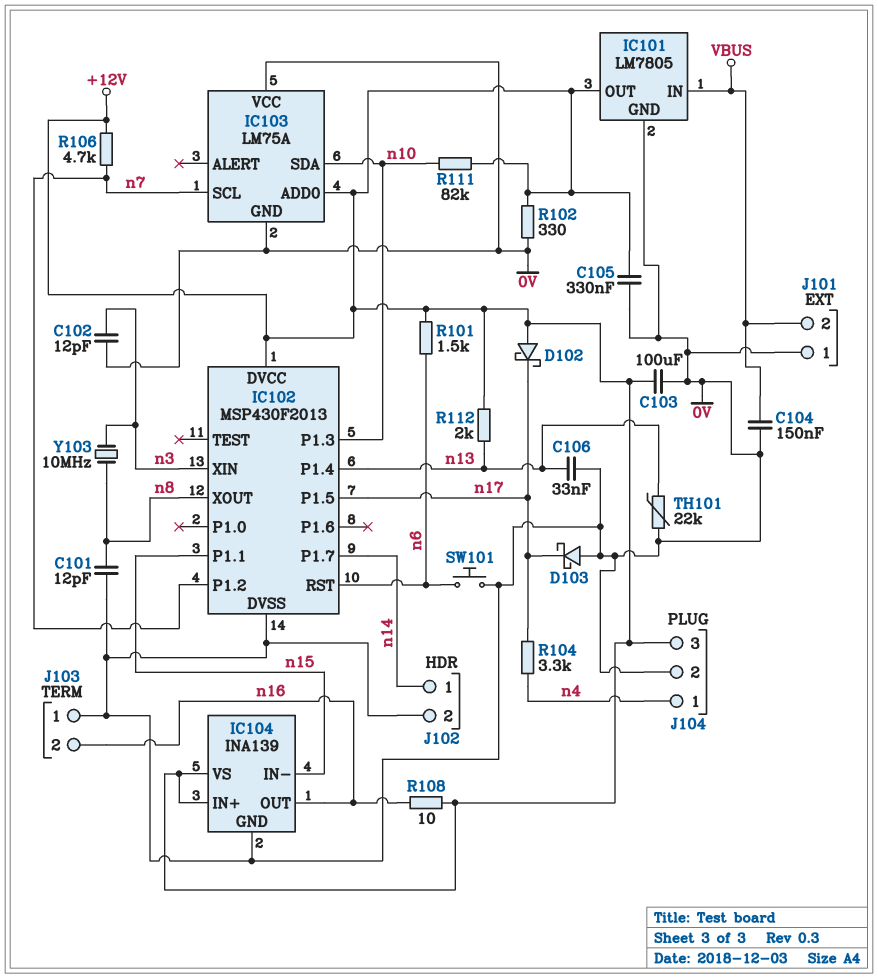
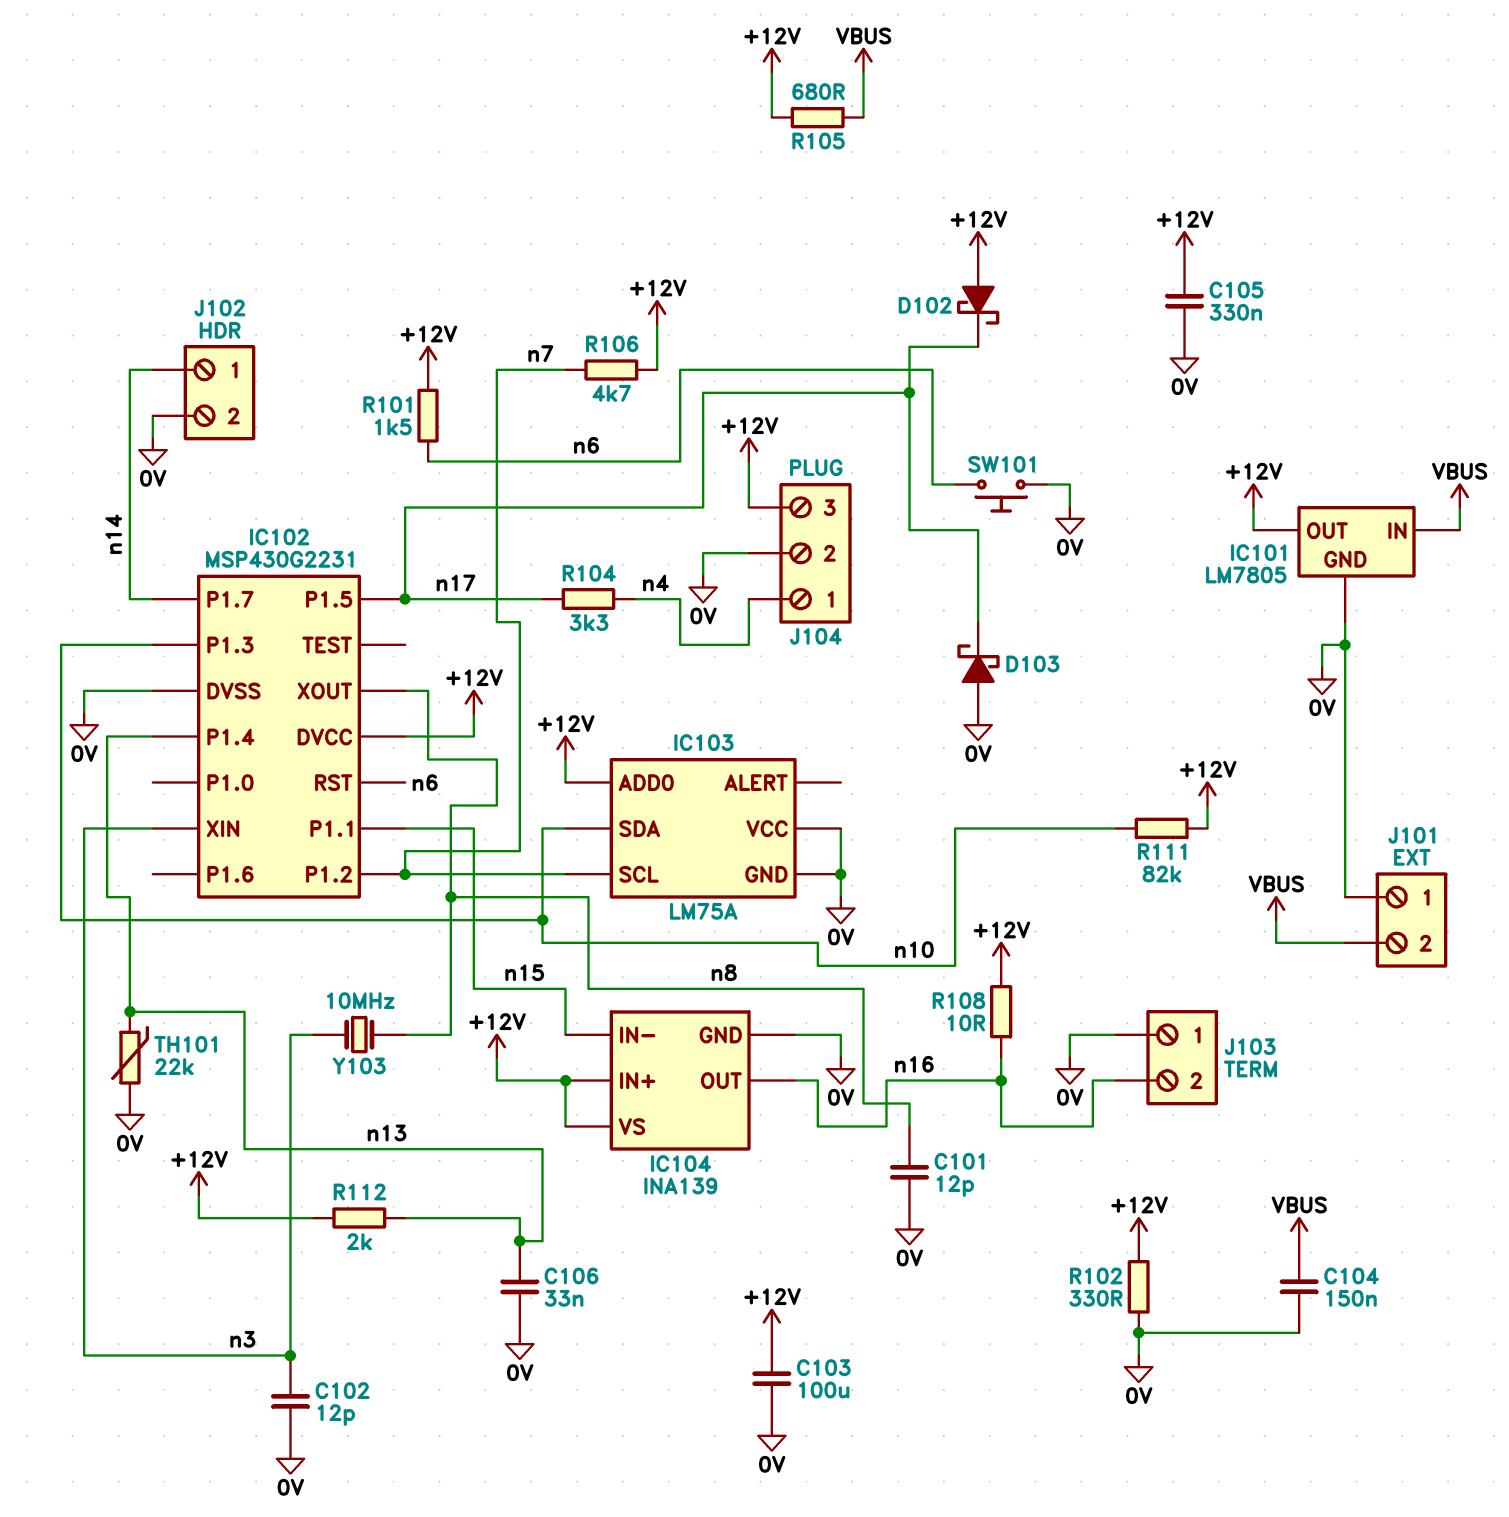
IC102: MSP430F2013 -> MSP430G2231
R105: none -> 680 (+12V, VBUS)

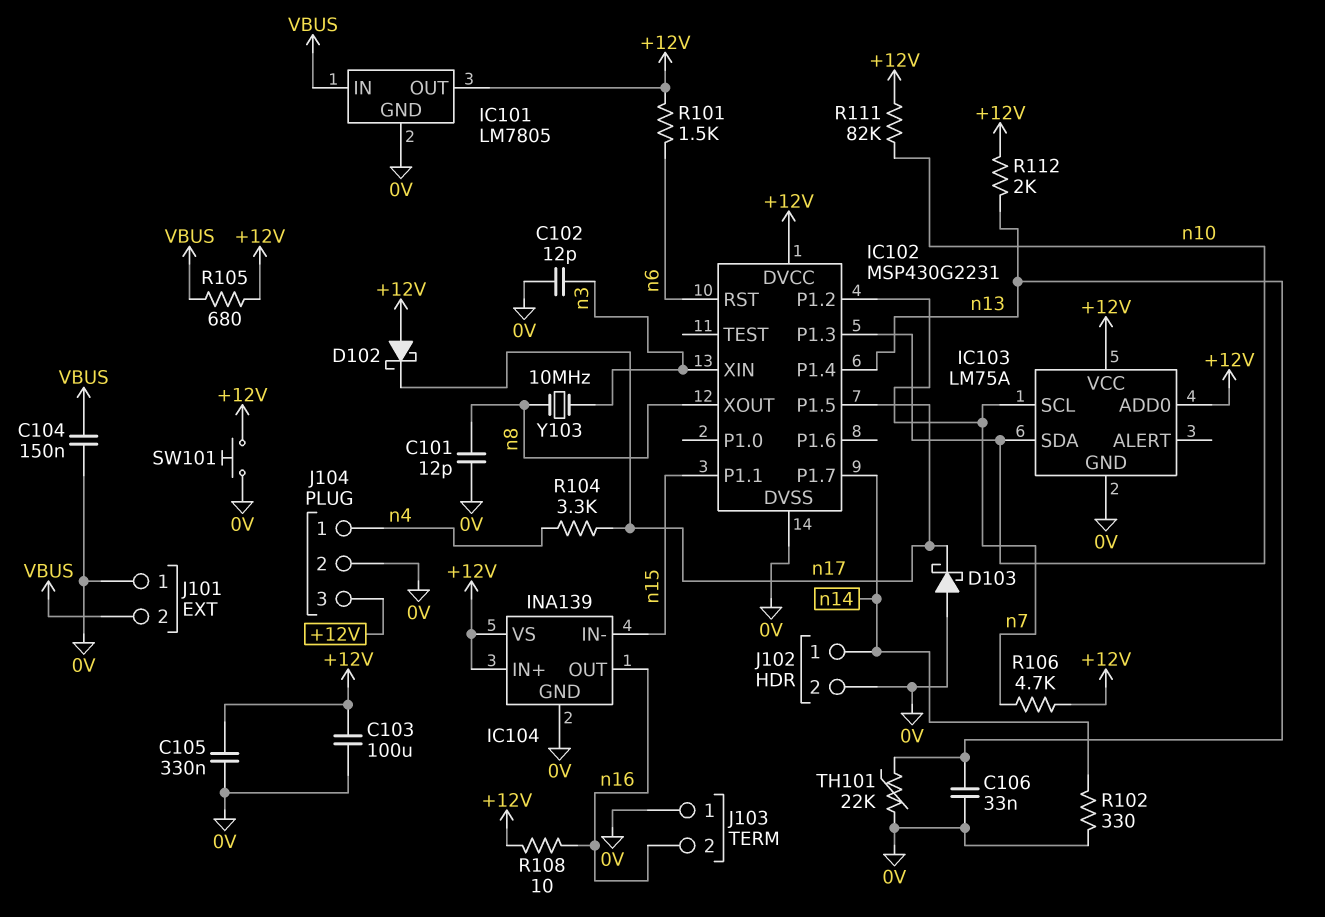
IC103 pin VCC: 0V -> +12V
R102: 330 (+12V, 0V) -> 330 (0V, n14)
SW101: button (0V, n6) -> button (+12V, 0V)

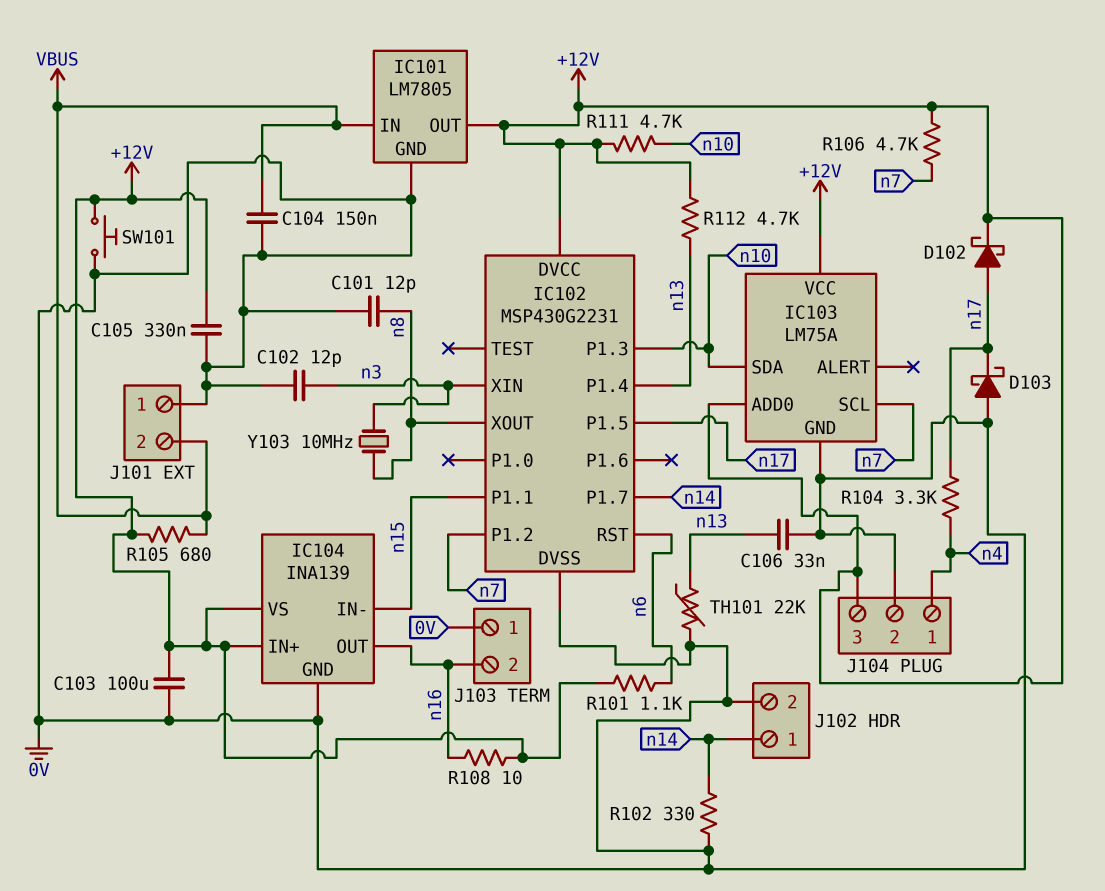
D102: schottky (A +12V, K n17) -> schottky (A n17, K +12V)
R101: 1.5k (+12V, n6) -> 1.1k (+12V, n6)
R111: 82k (+12V, n10) -> 4.7k (+12V, n10)
R112: 2k (+12V, n13) -> 4.7k (+12V, n13)

